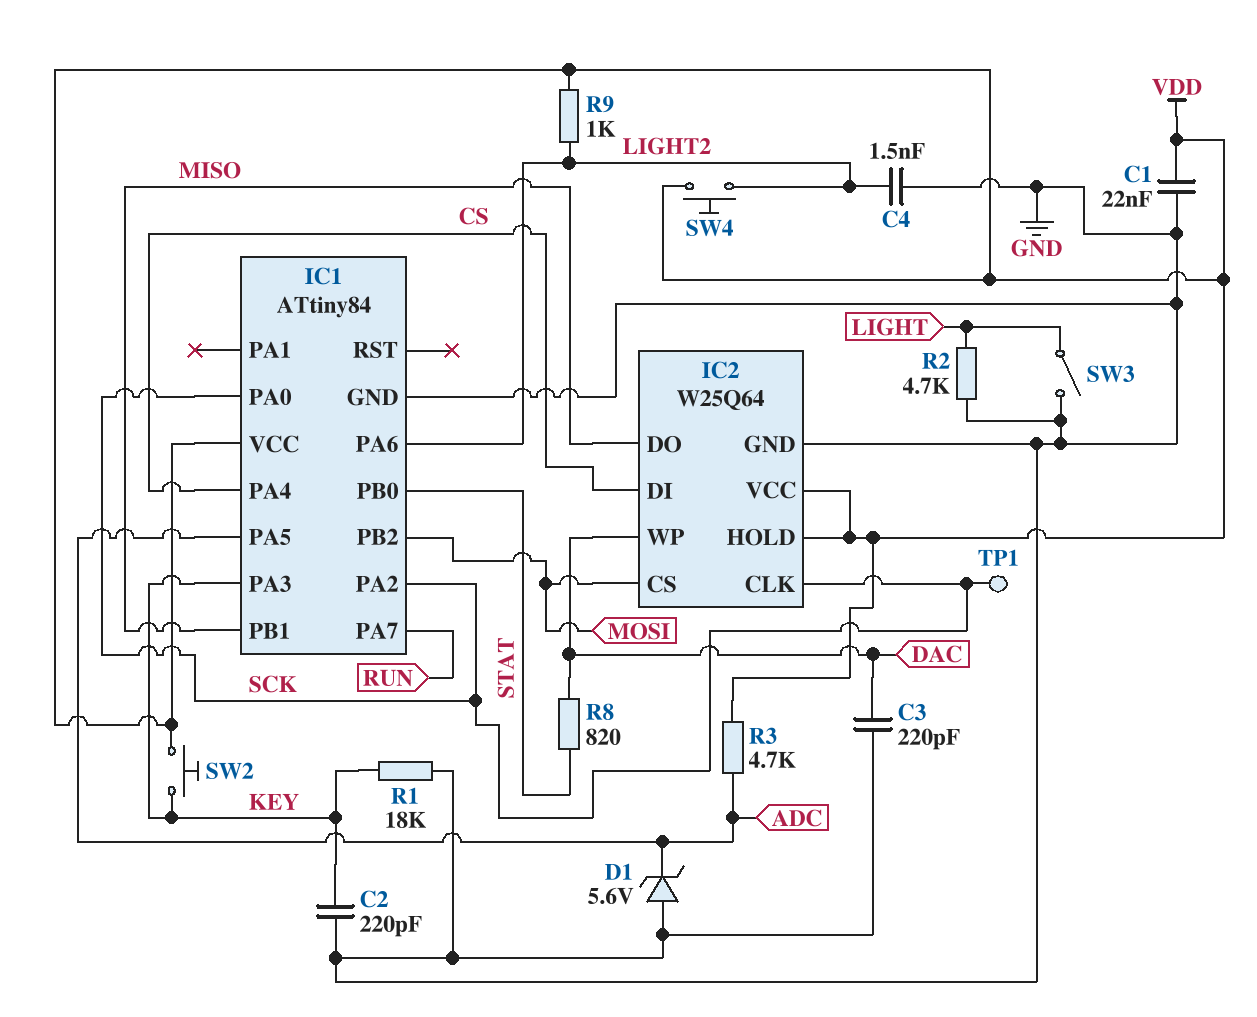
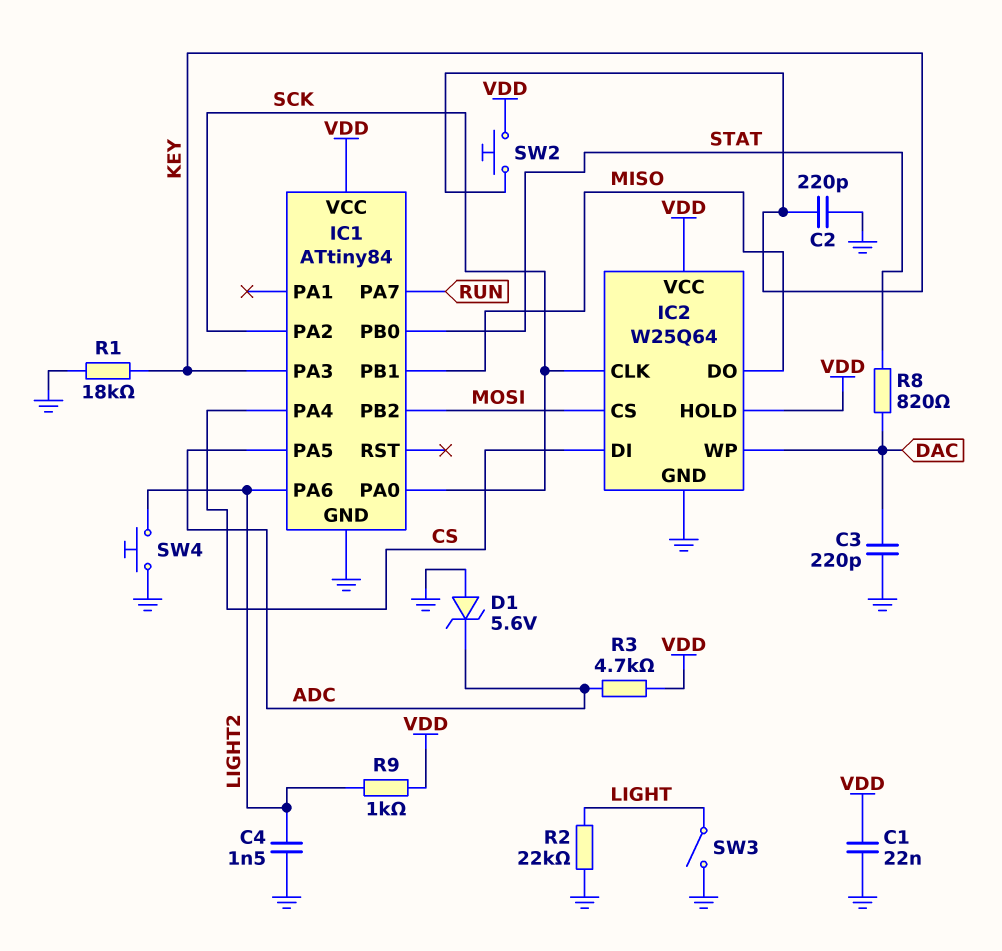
R2: 4.7k (GND, LIGHT) -> 22k (GND, LIGHT)
SW4: button (LIGHT2, VDD) -> button (GND, LIGHT2)
TP1: test point (SCK) -> none

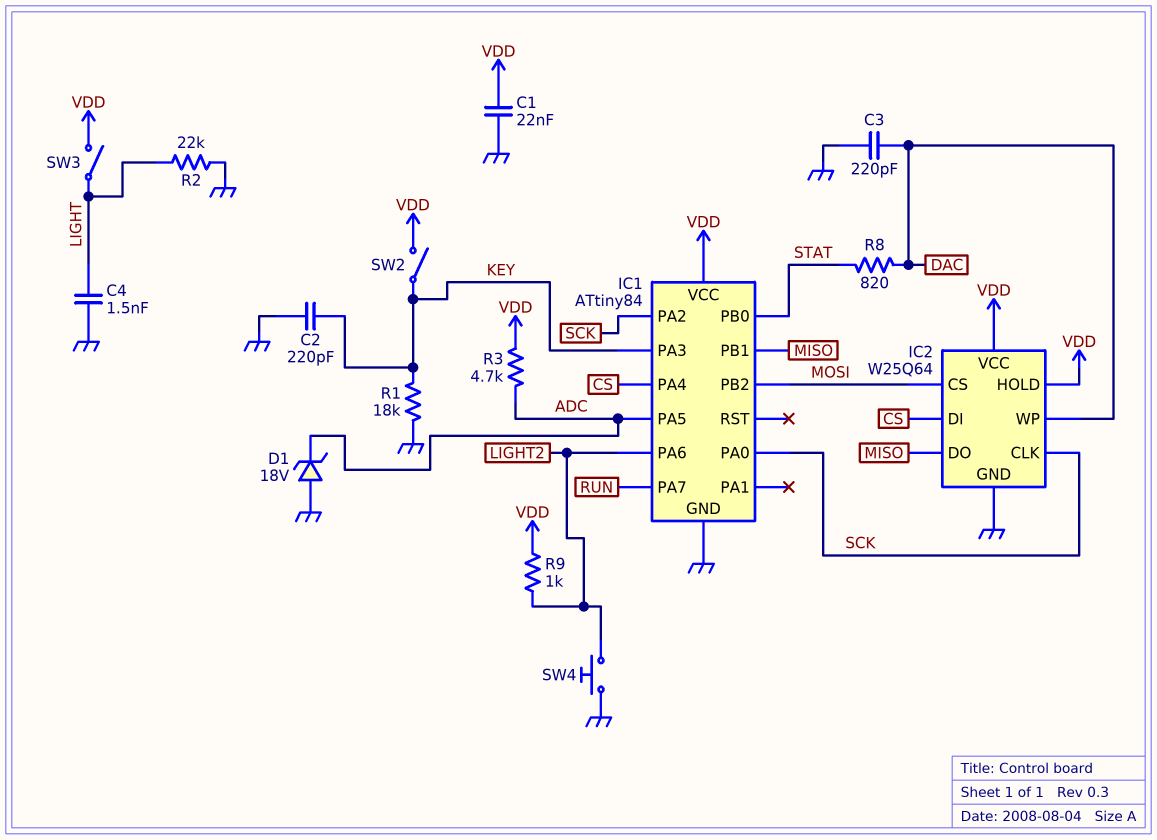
C4: 1.5nF (GND, LIGHT2) -> 1.5nF (GND, LIGHT)
D1: zener 5.6V (A GND, K ADC) -> zener 18V (A GND, K ADC)
SW2: button (KEY, VDD) -> switch (KEY, VDD)
SW3: switch (GND, LIGHT) -> switch (LIGHT, VDD)

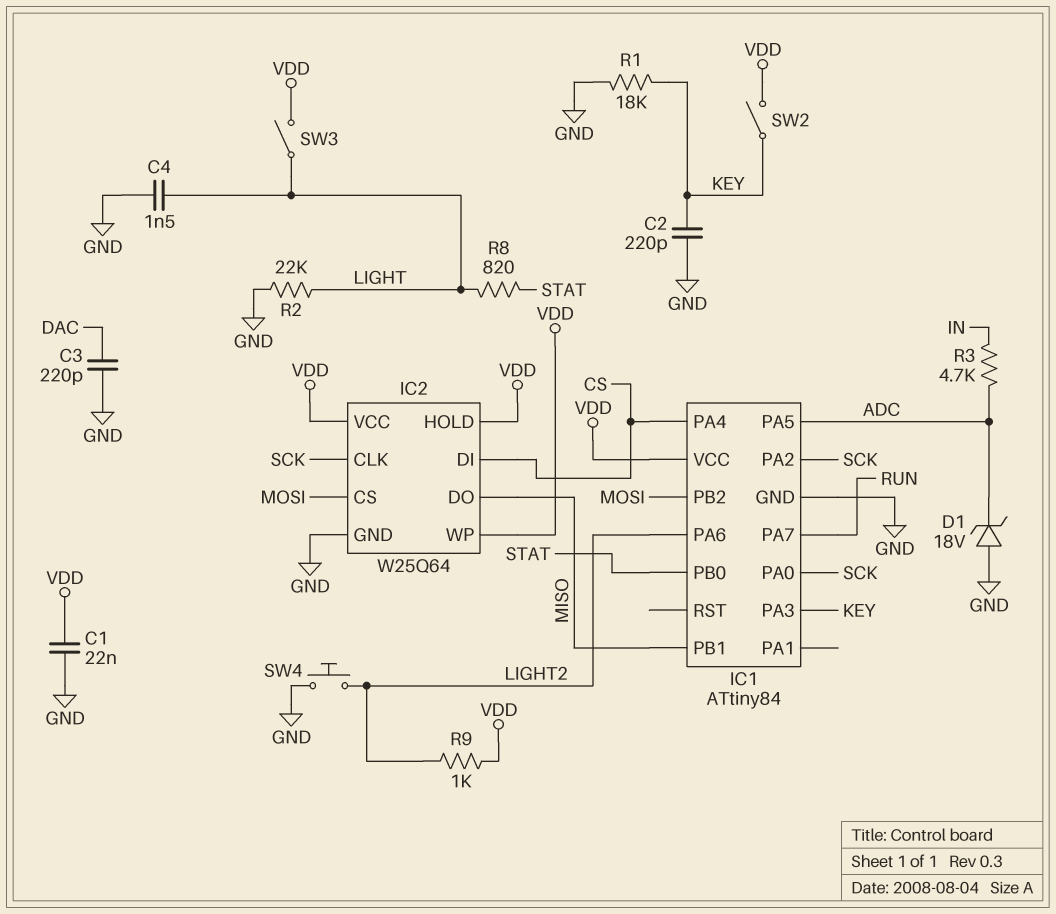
IC2 pin WP: DAC -> VDD
R3: 4.7k (ADC, VDD) -> 4.7k (ADC, IN)
R8: 820 (DAC, STAT) -> 820 (LIGHT, STAT)

